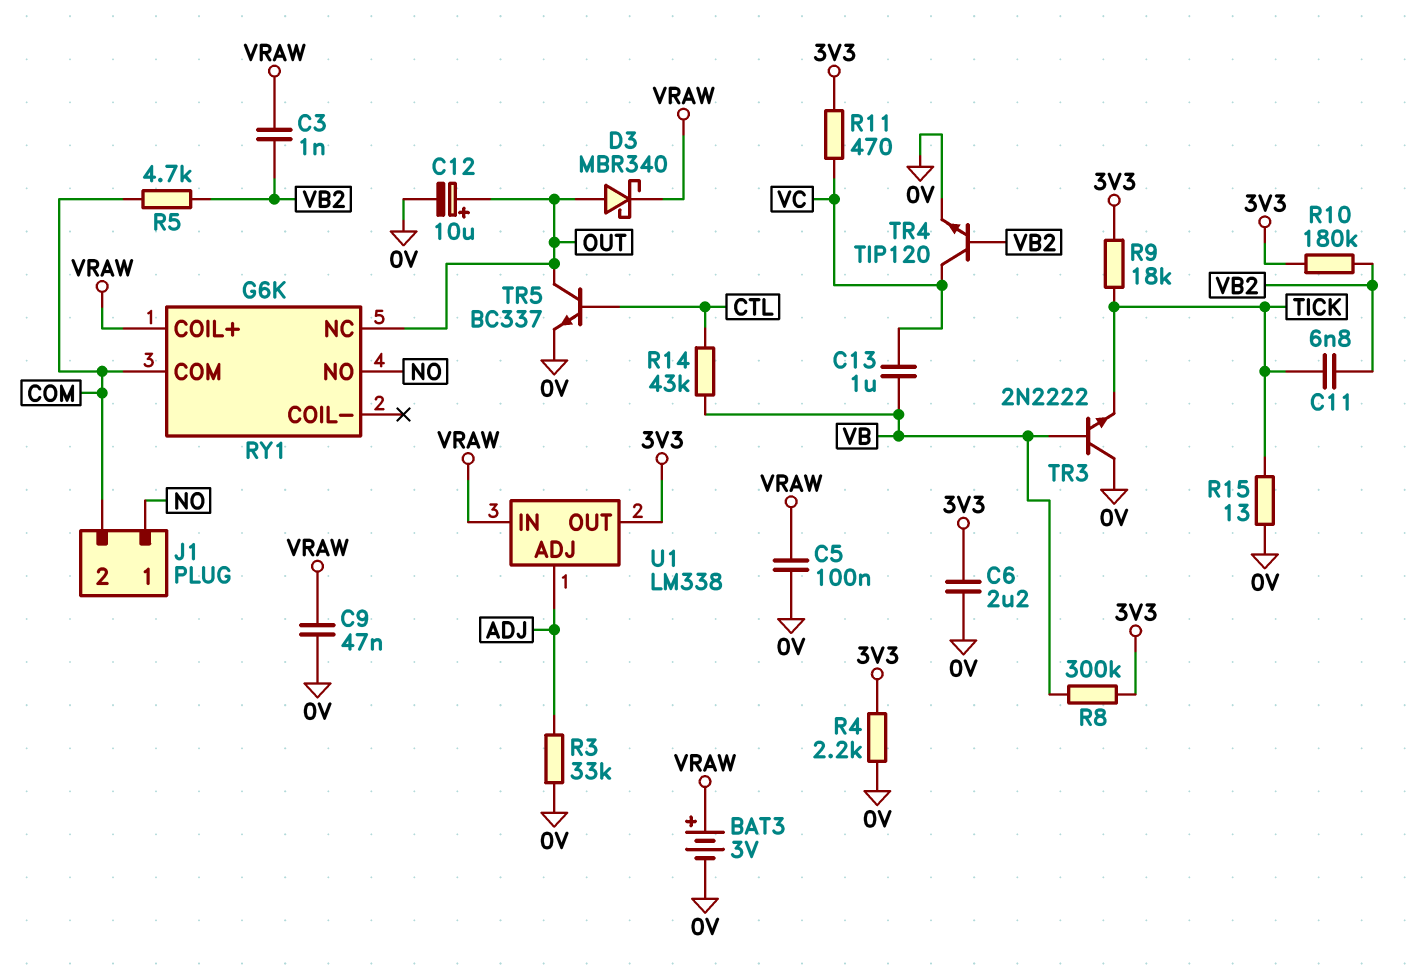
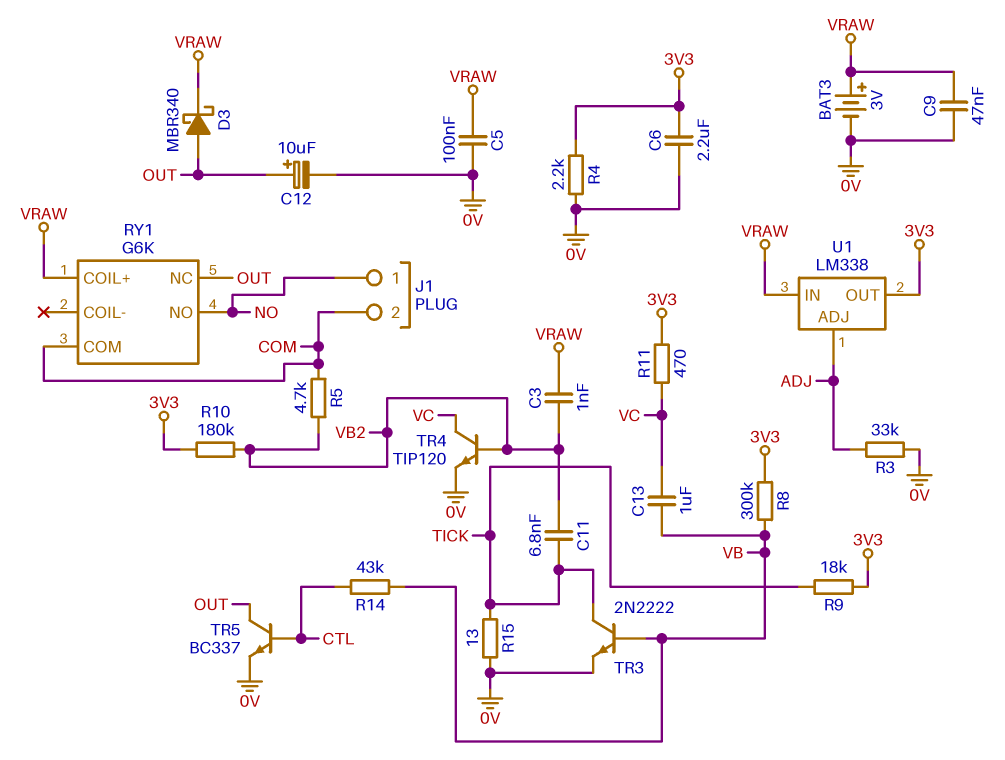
TR3: NPN 2N2222 (B VB, C 0V, E TICK) -> NPN 2N2222 (B VB, C TICK, E 0V)

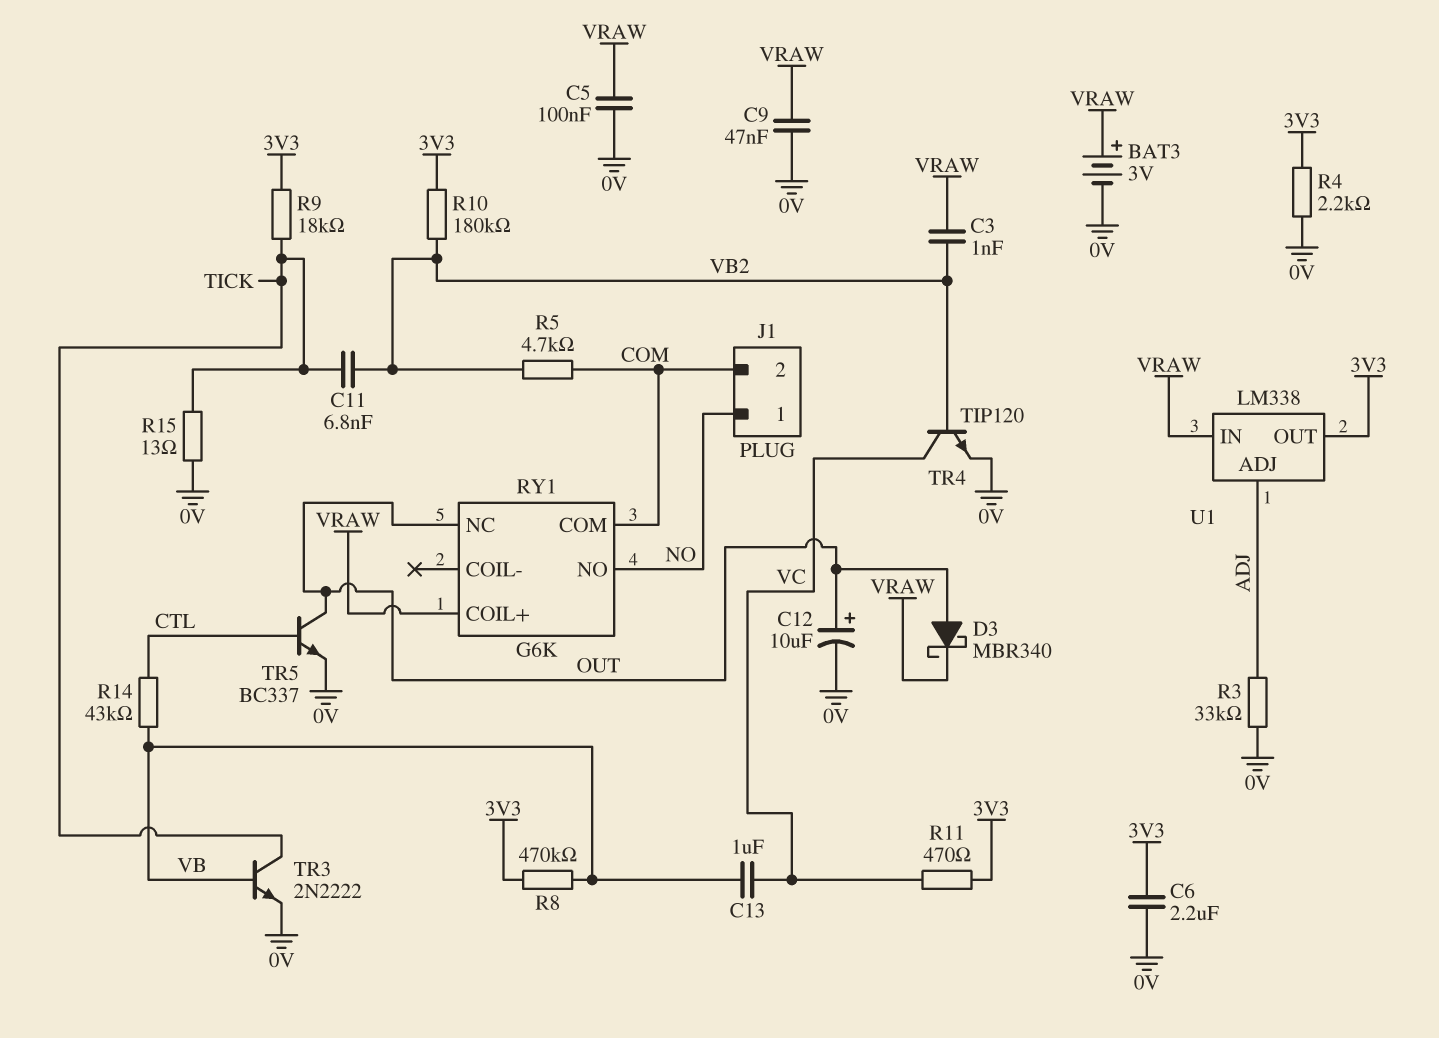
R8: 300k (3V3, VB) -> 470k (3V3, VB)

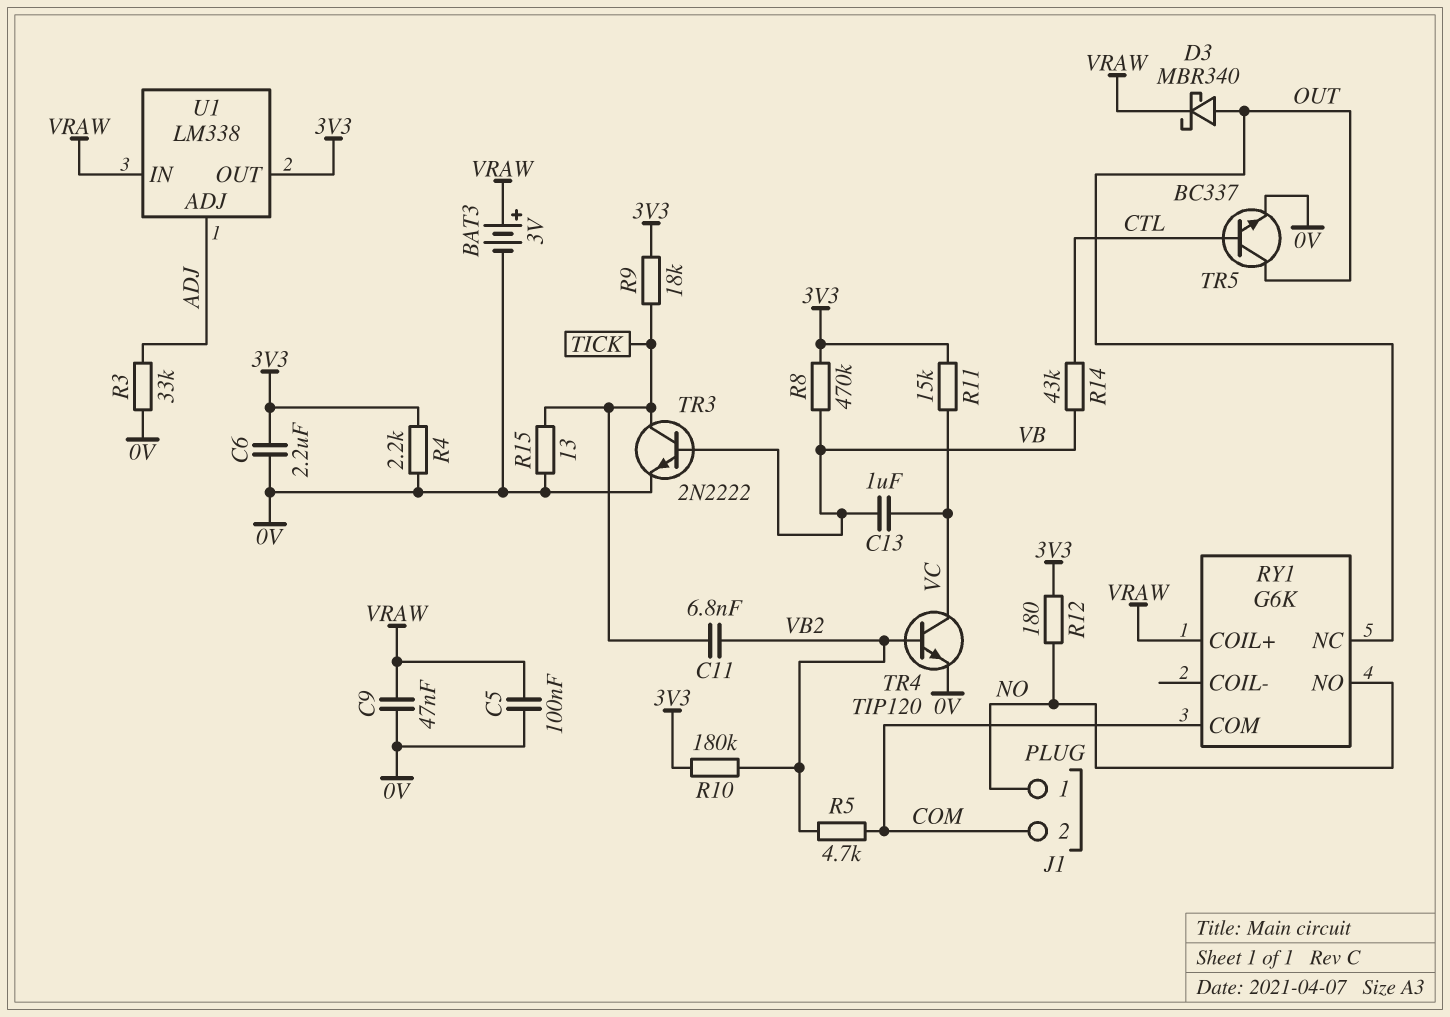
C3: 1nF (VB2, VRAW) -> none
C12: 10uF (plus OUT, minus 0V) -> none
R11: 470 (3V3, VC) -> 15k (3V3, VC)
R12: none -> 180 (3V3, NO)

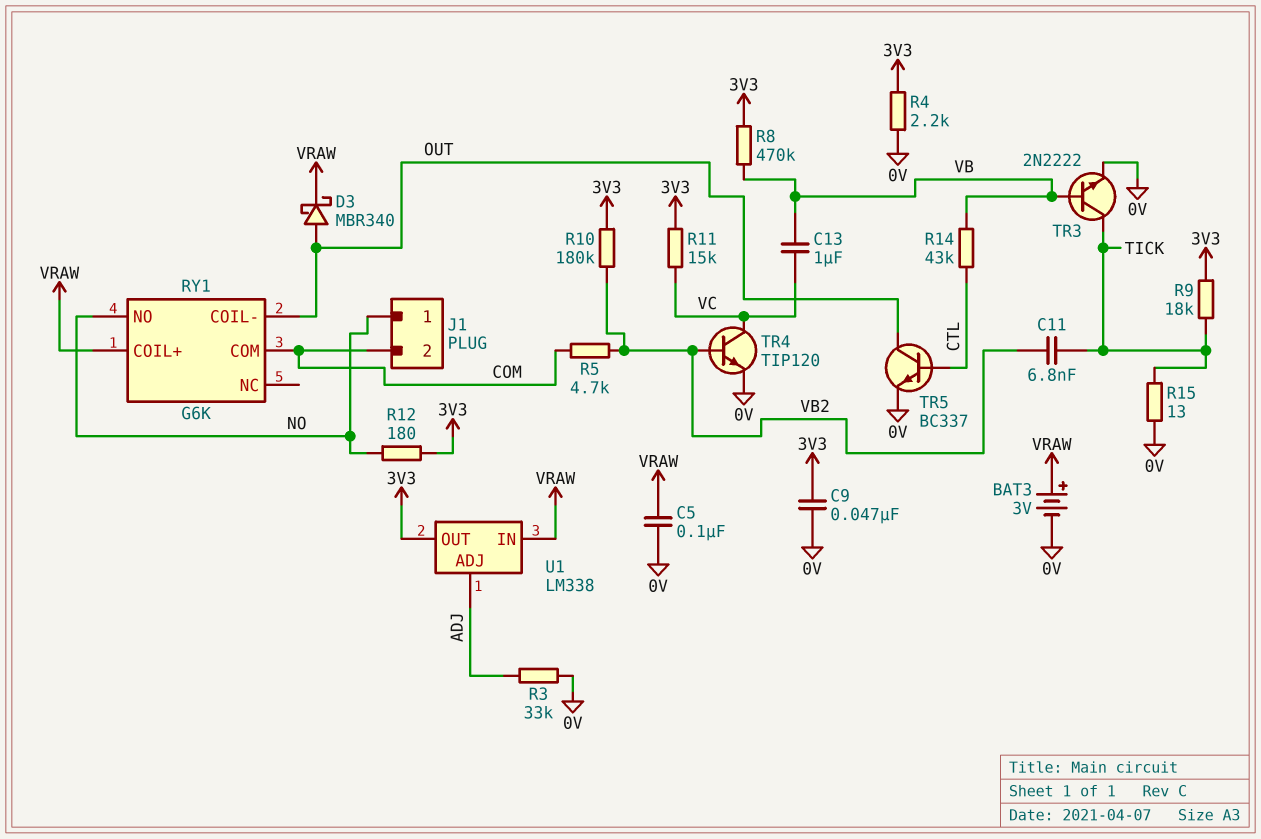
C6: 2.2uF (0V, 3V3) -> none
C9: 47nF (0V, VRAW) -> 47nF (0V, 3V3)
RY1 pin COIL-: none -> OUT
RY1 pin NC: OUT -> none

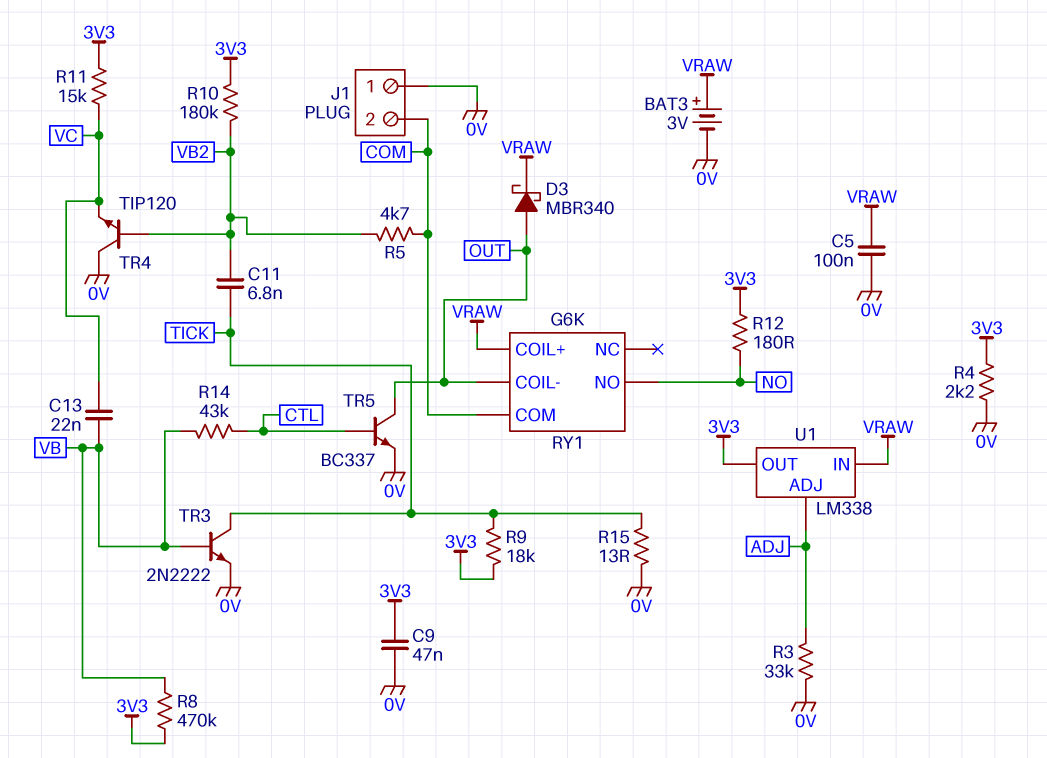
C13: 1uF (VB, VC) -> 22nF (VB, VC)
J1 pin 1: NO -> 0V
TR4: NPN TIP120 (B VB2, C VC, E 0V) -> NPN TIP120 (B VB2, C 0V, E VC)

